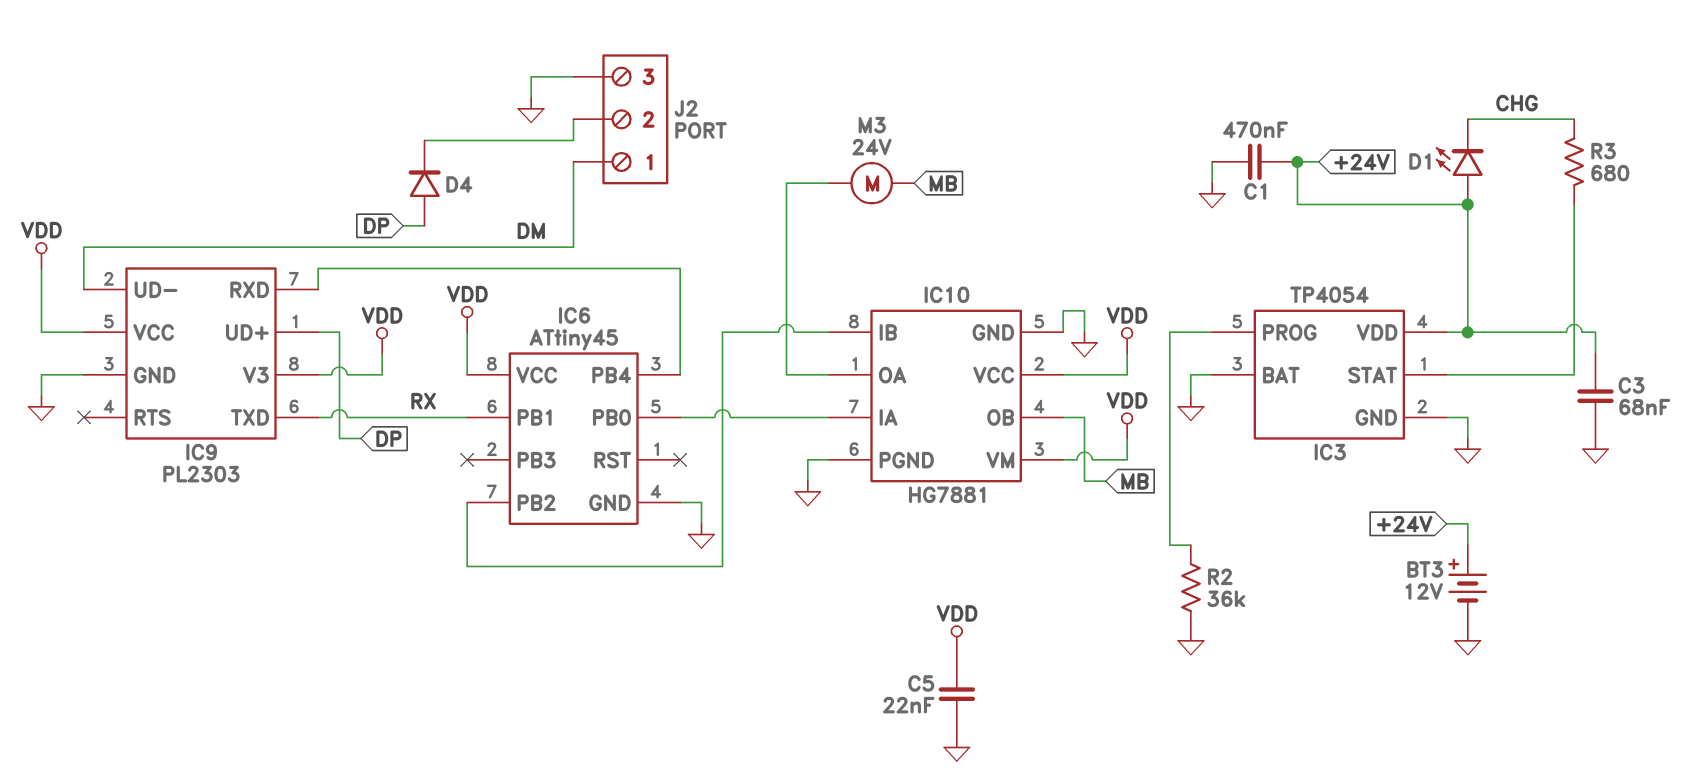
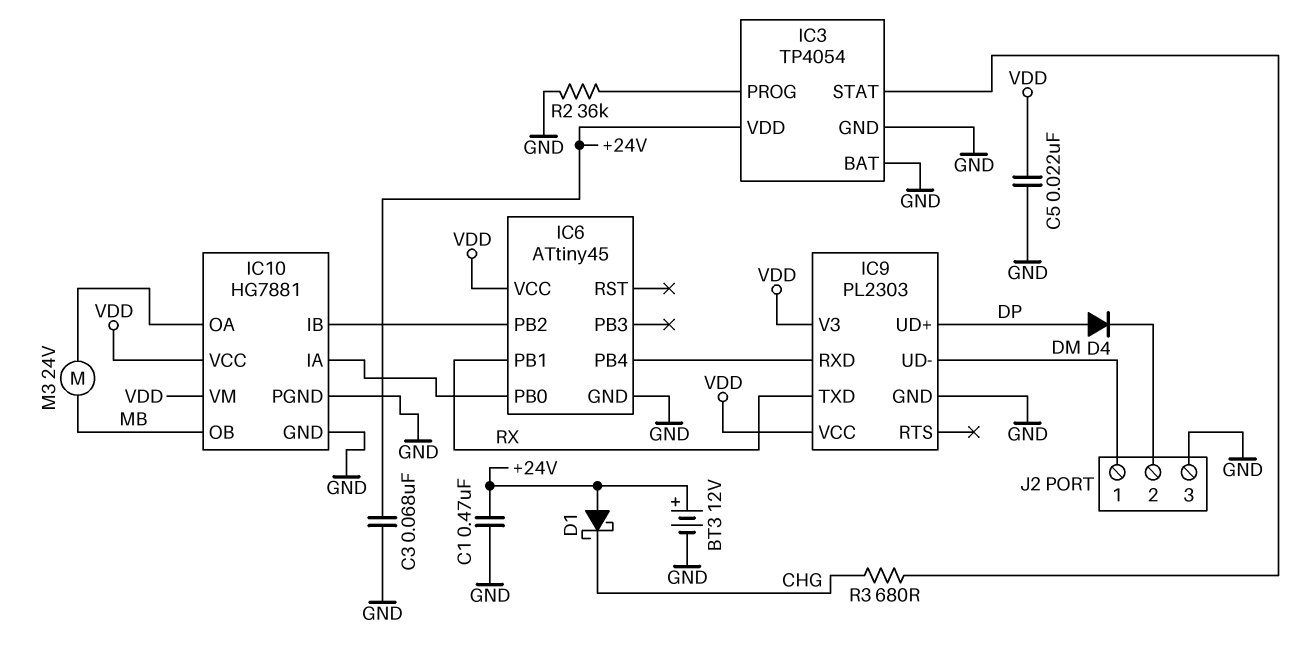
D1: LED (A +24V, K CHG) -> schottky (A +24V, K CHG)

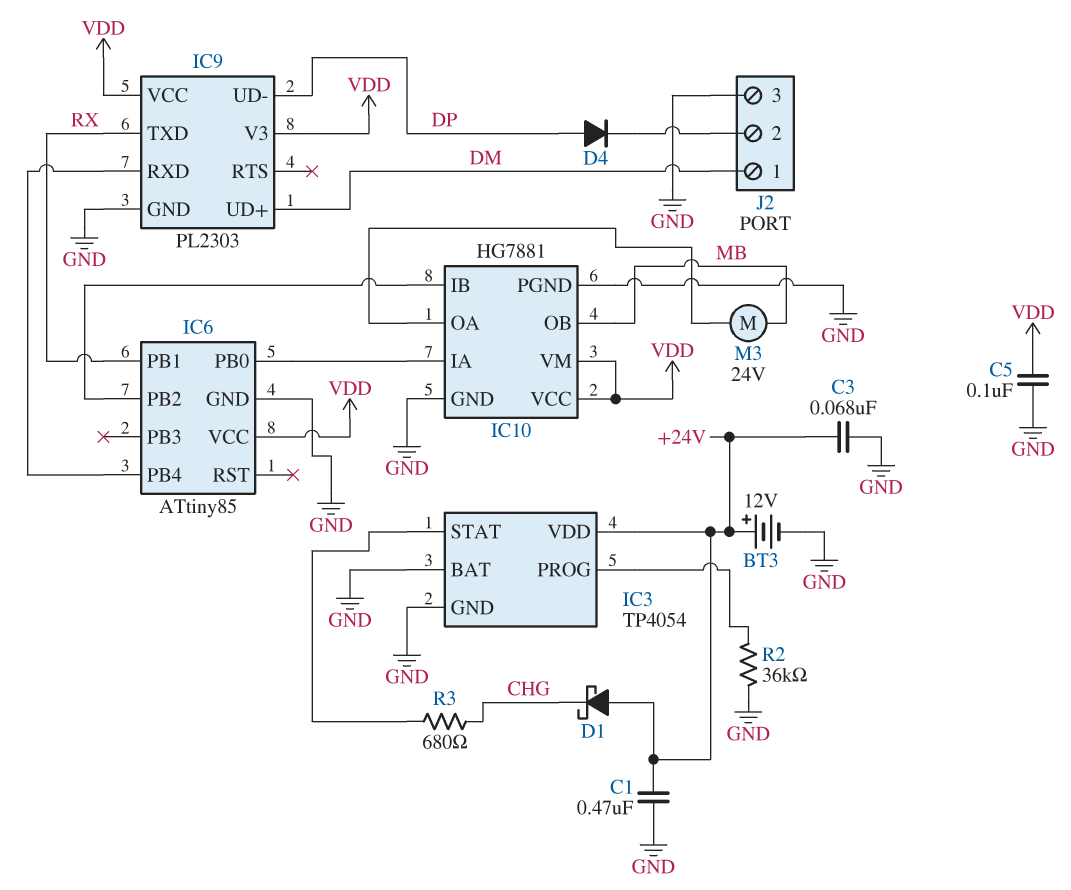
C5: 22nF (GND, VDD) -> 100nF (GND, VDD)
IC6: ATtiny45 -> ATtiny85
IC9 pin UD+: DP -> DM
IC9 pin UD-: DM -> DP

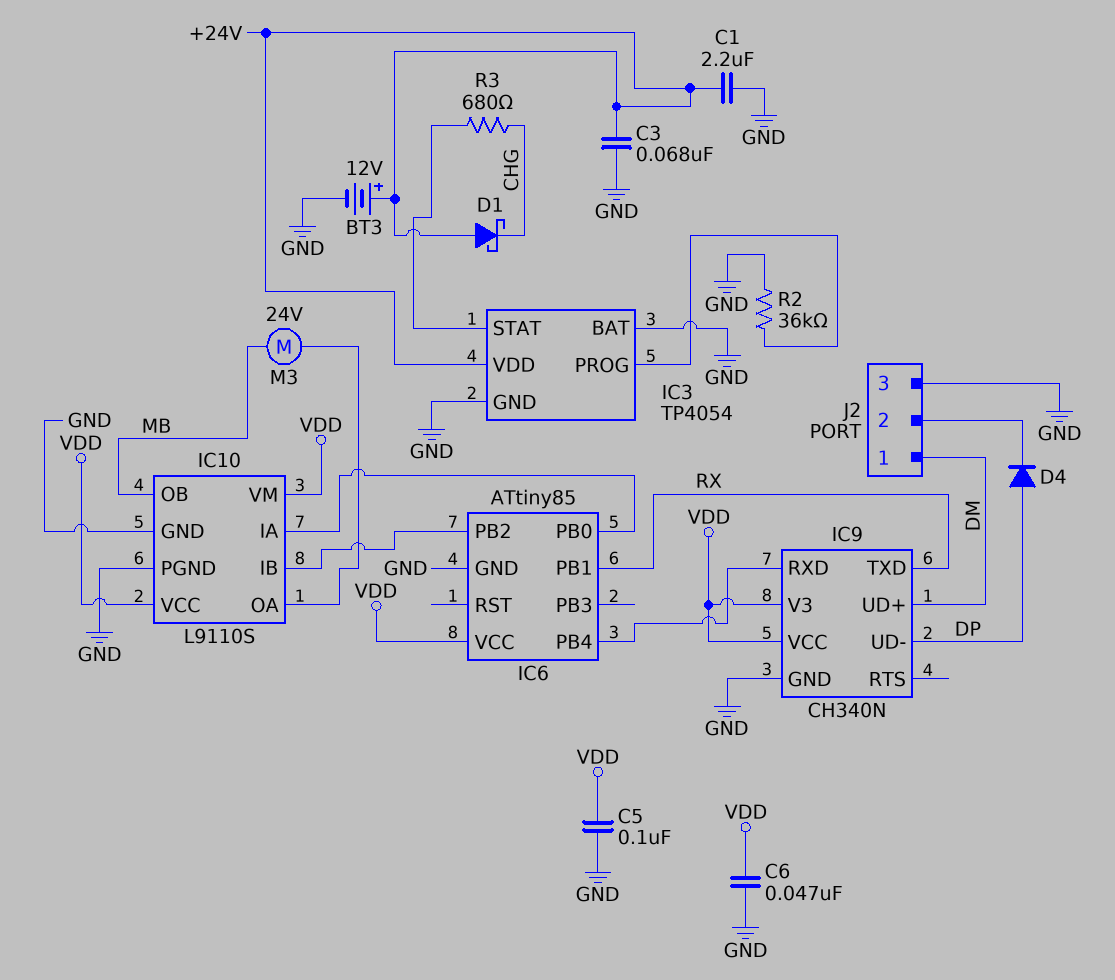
C1: 470nF (+24V, GND) -> 2.2uF (+24V, GND)
C6: none -> 47nF (GND, VDD)
IC9: PL2303 -> CH340N
IC10: HG7881 -> L9110S

